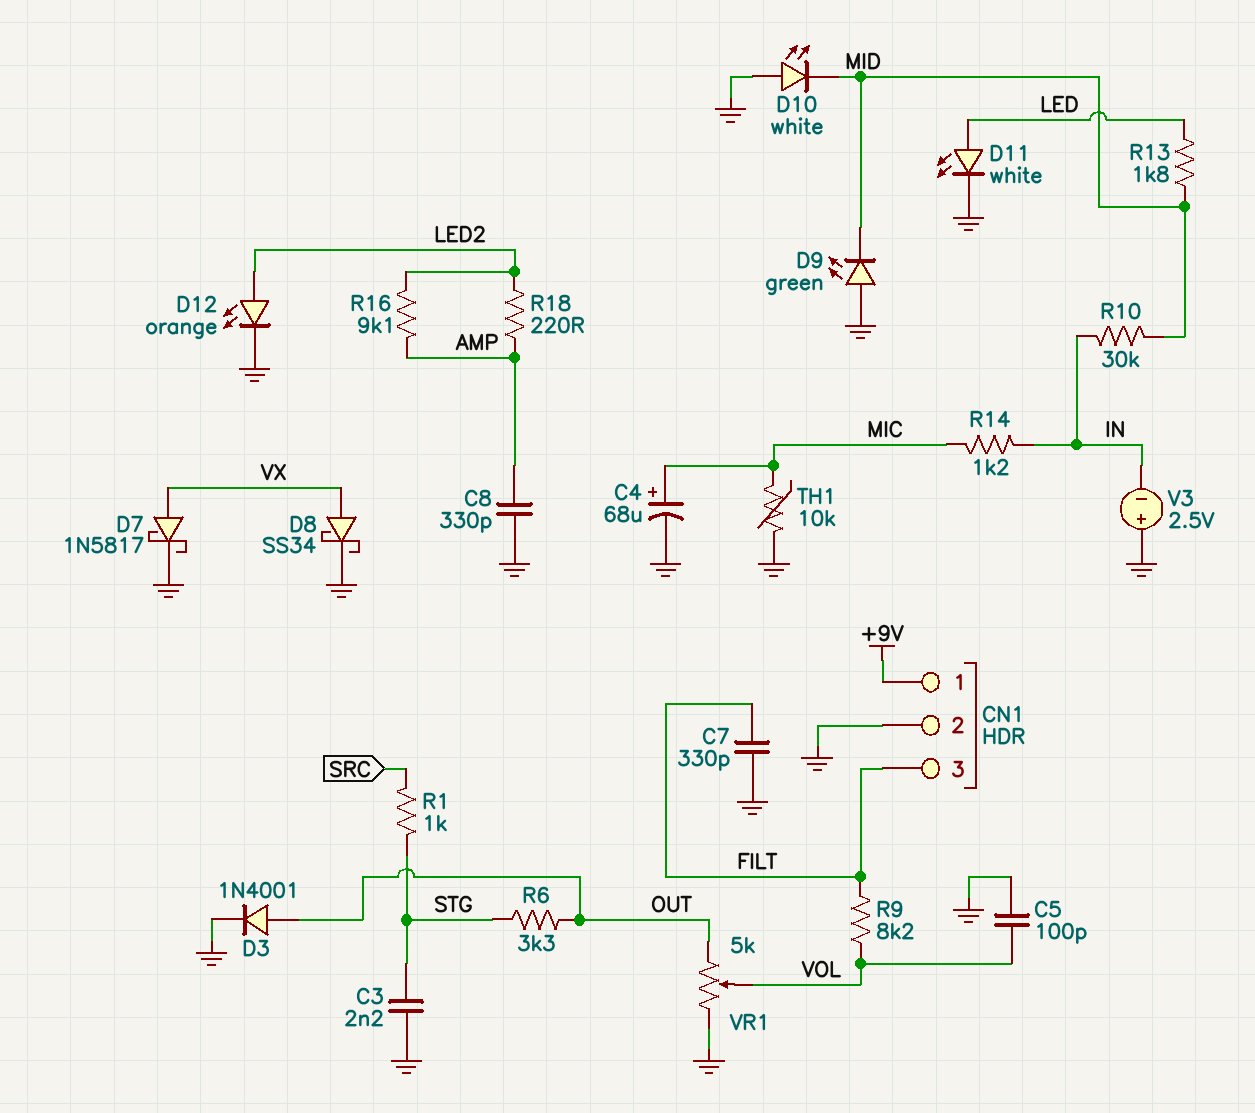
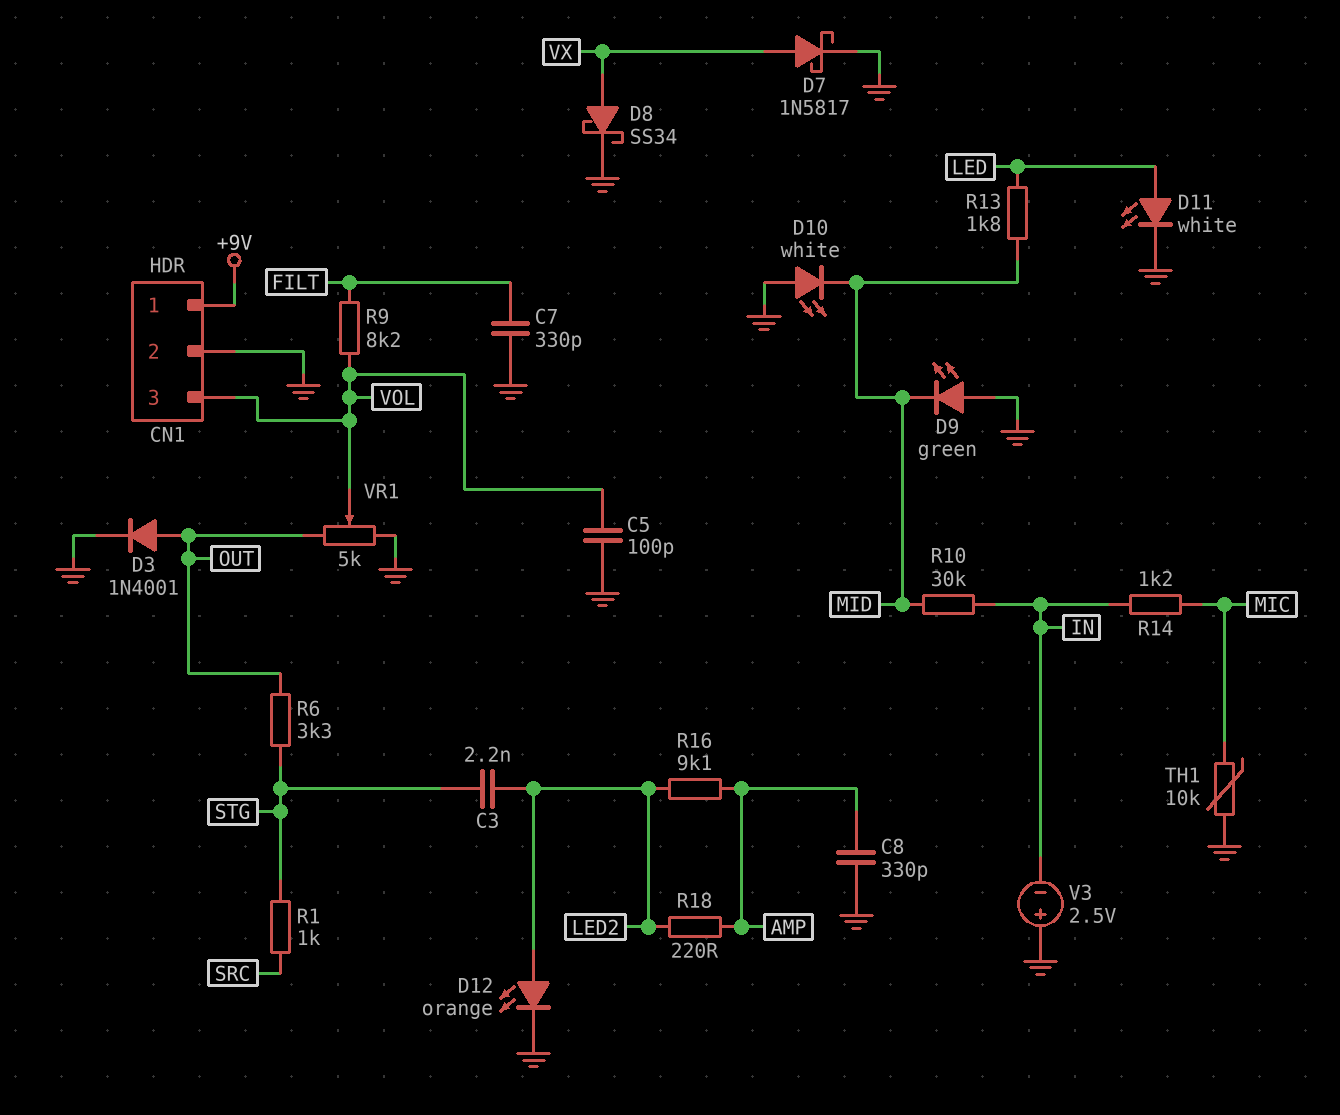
C3: 2.2nF (GND, STG) -> 2.2nF (LED2, STG)
C4: 68uF (plus MIC, minus GND) -> none
CN1 pin 3: FILT -> VOL

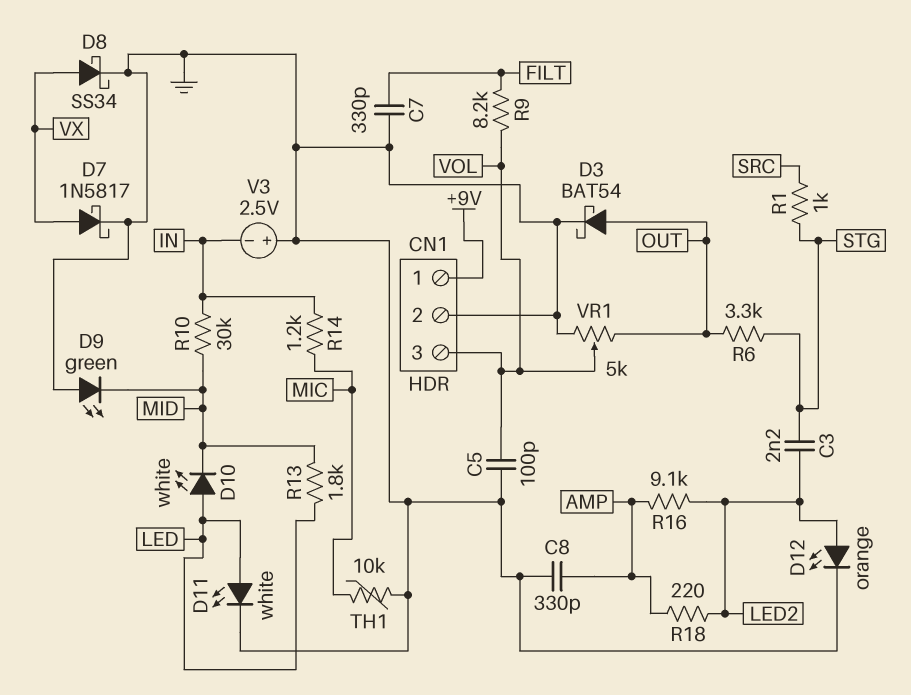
D3: diode 1N4001 (A OUT, K GND) -> schottky BAT54 (A OUT, K GND)
D10: LED white (A GND, K MID) -> LED white (A LED, K MID)

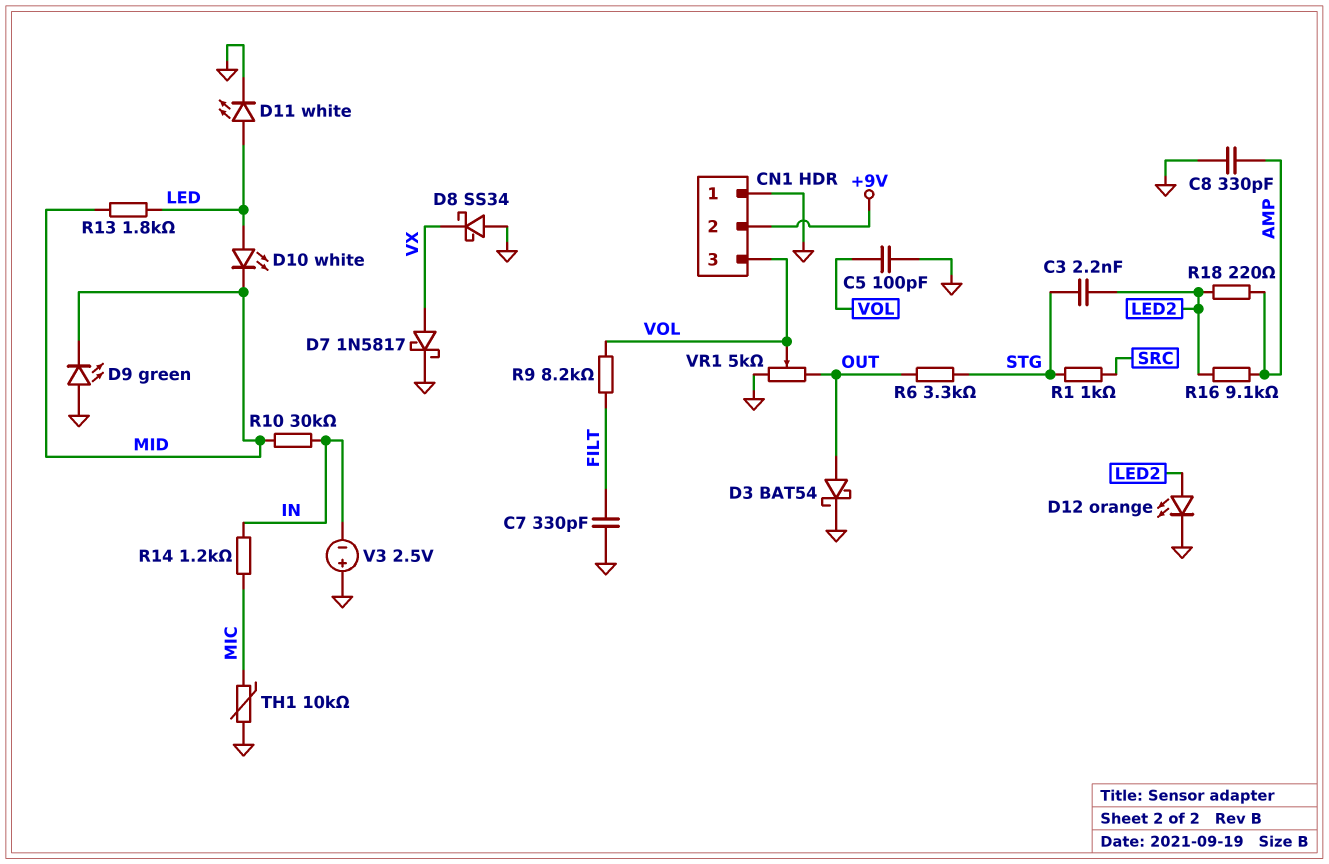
CN1 pin 1: +9V -> GND
CN1 pin 2: GND -> +9V
D8: schottky SS34 (A VX, K GND) -> schottky SS34 (A GND, K VX)

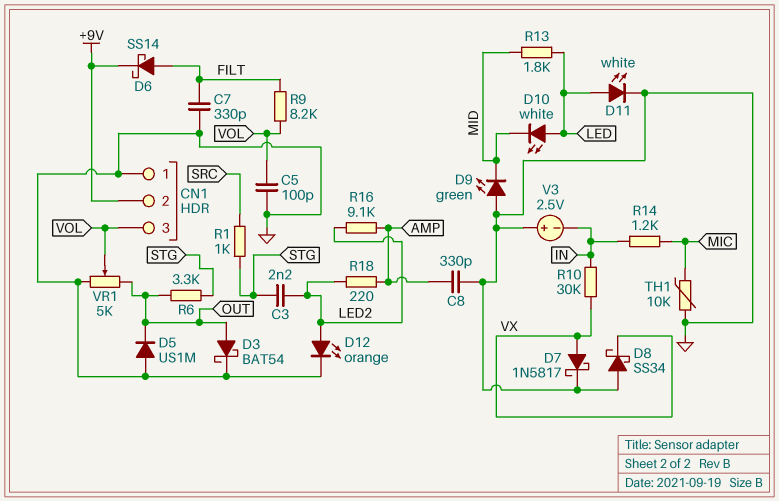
D5: none -> diode US1M (A GND, K OUT)
D6: none -> schottky SS14 (A FILT, K +9V)
R10: 30k (IN, MID) -> 30k (IN, VX)

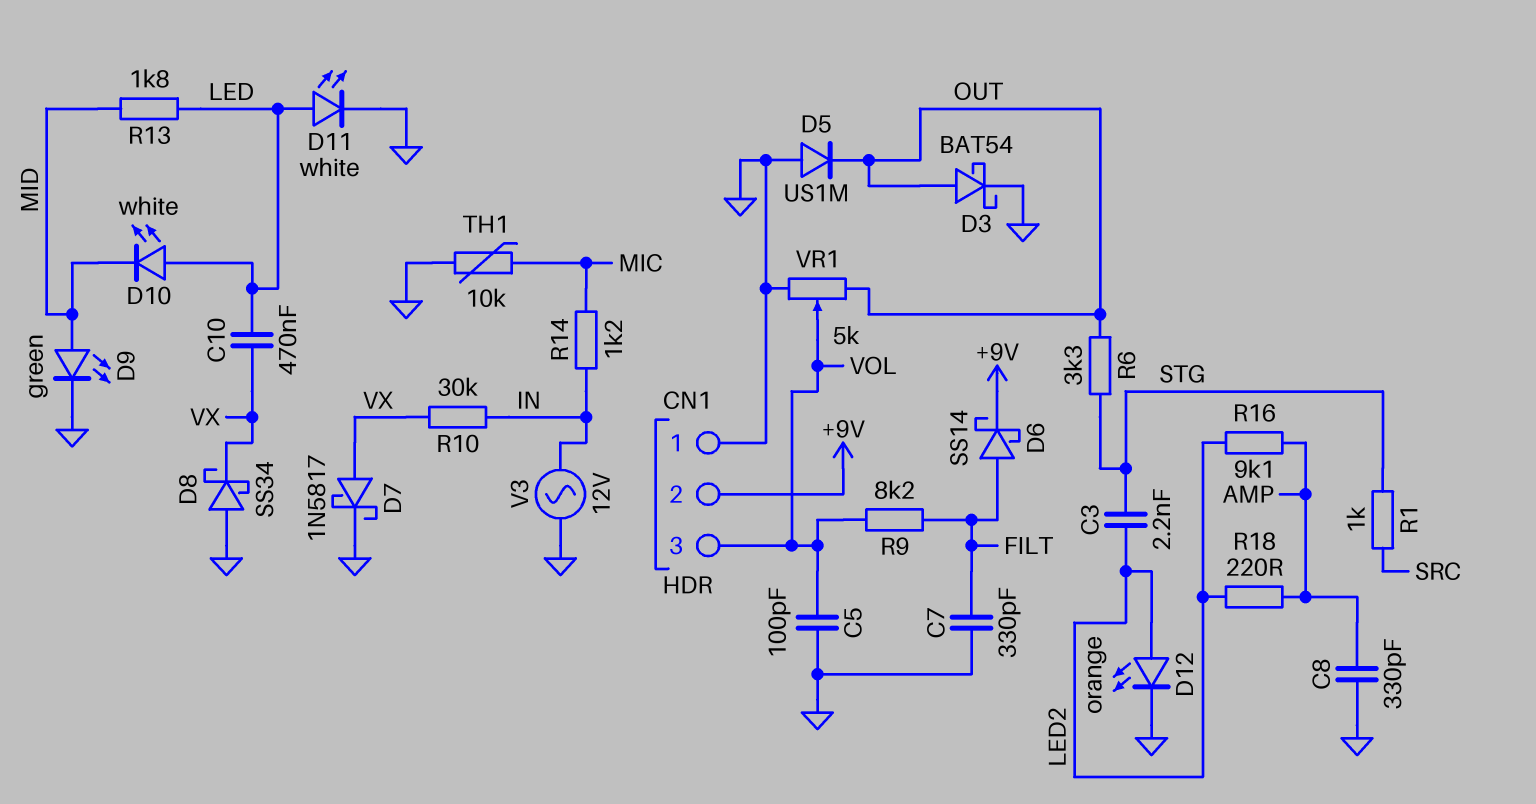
C10: none -> 470nF (LED, VX)
D9: LED green (A GND, K MID) -> LED green (A MID, K GND)
V3: 2.5V (plus GND, minus IN) -> AC 12V (GND, IN)

